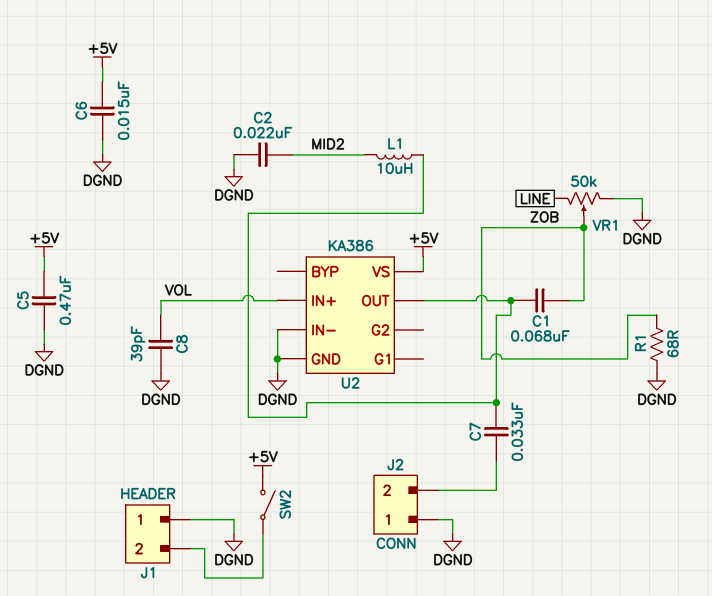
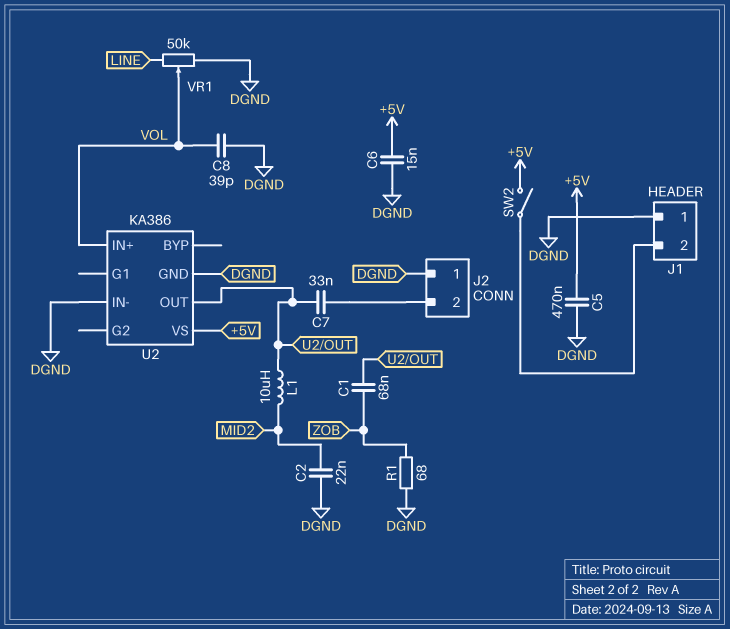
VR1: 50k (DGND, LINE, wiper ZOB) -> 50k (DGND, LINE, wiper VOL)

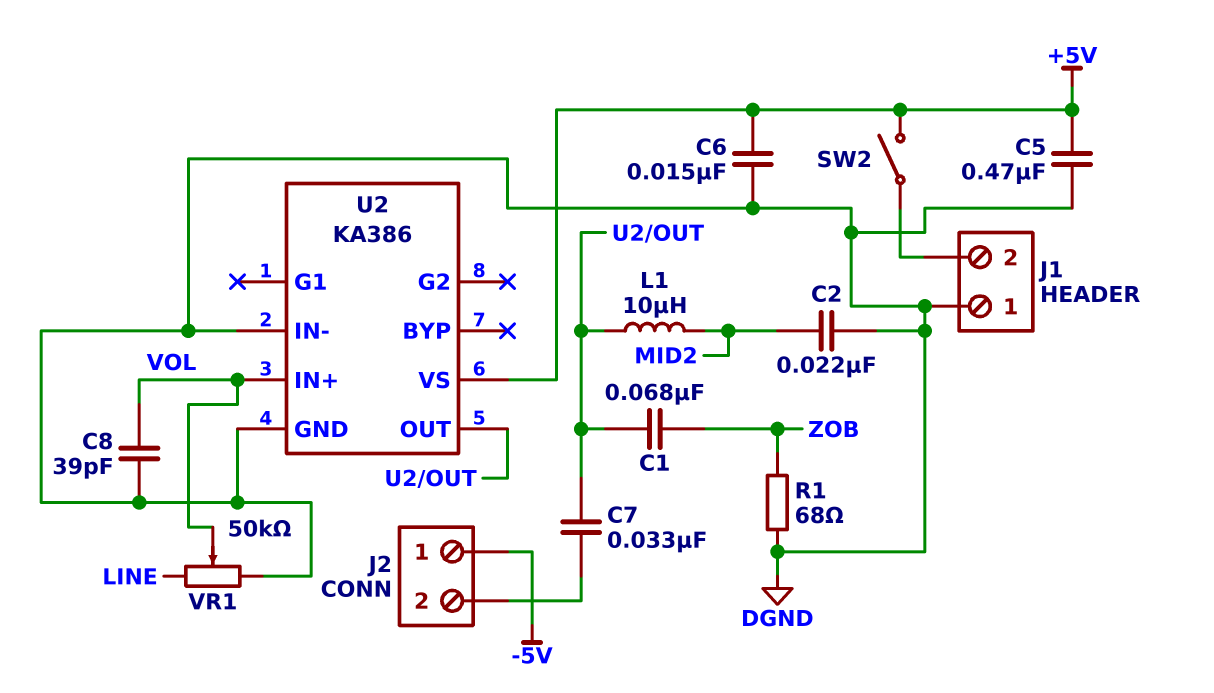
J2 pin 1: DGND -> -5V

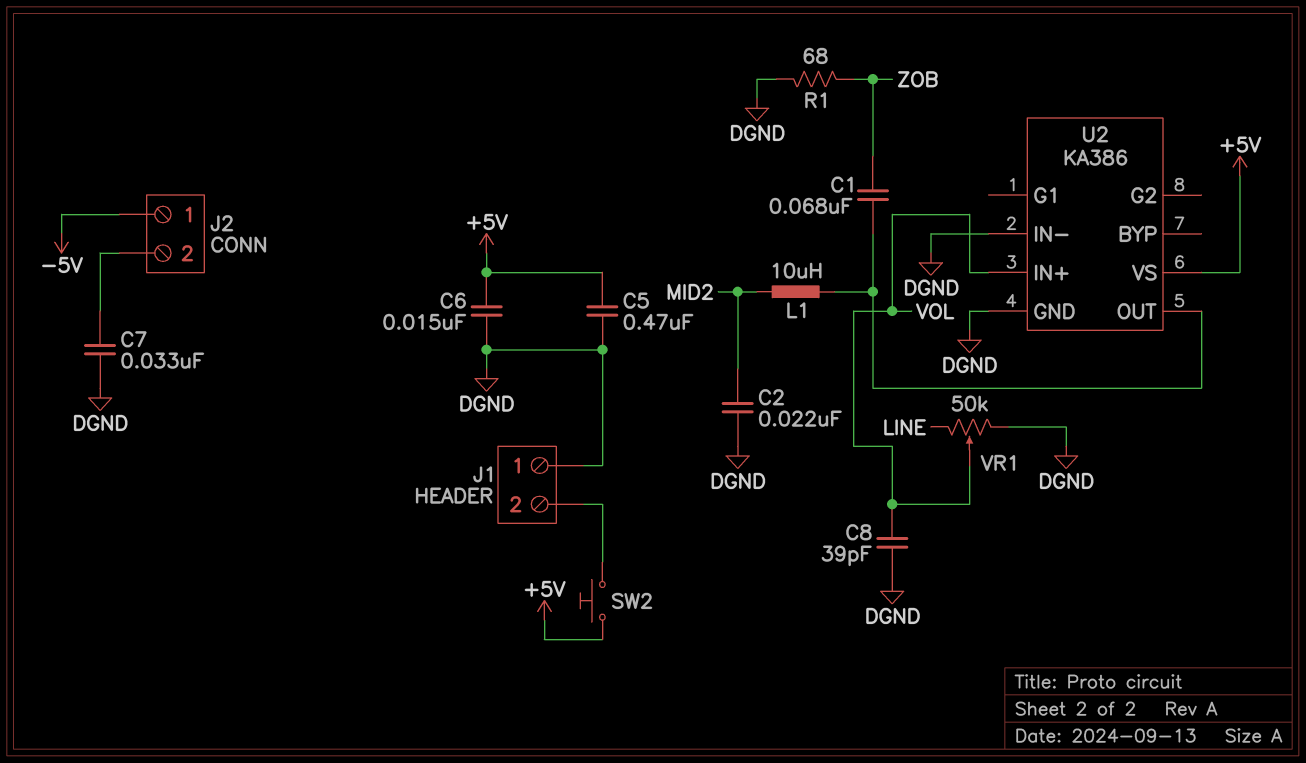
C7: 33nF (J2/2, U2/OUT) -> 33nF (DGND, J2/2)
SW2: switch (+5V, J1/2) -> button (+5V, J1/2)

